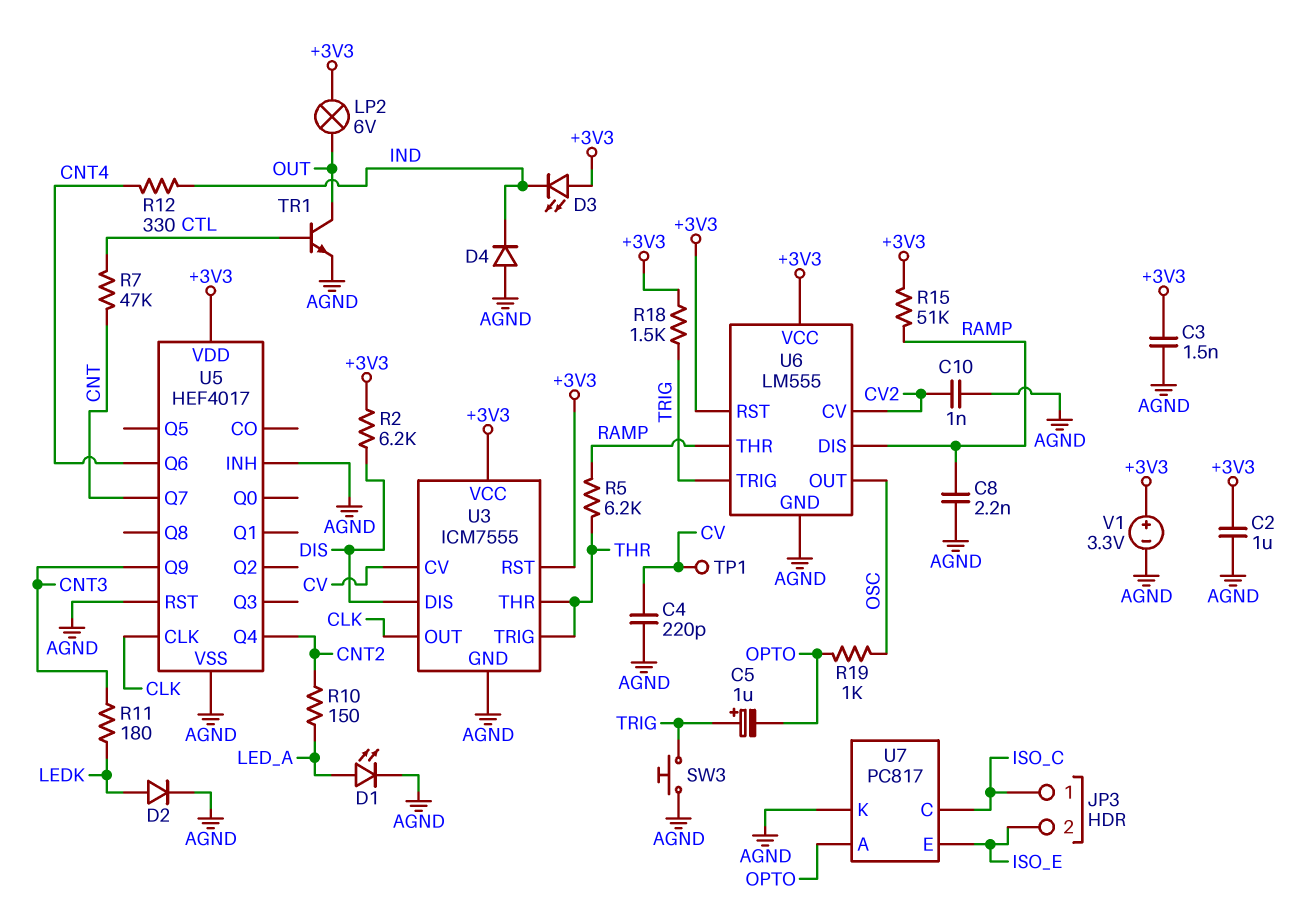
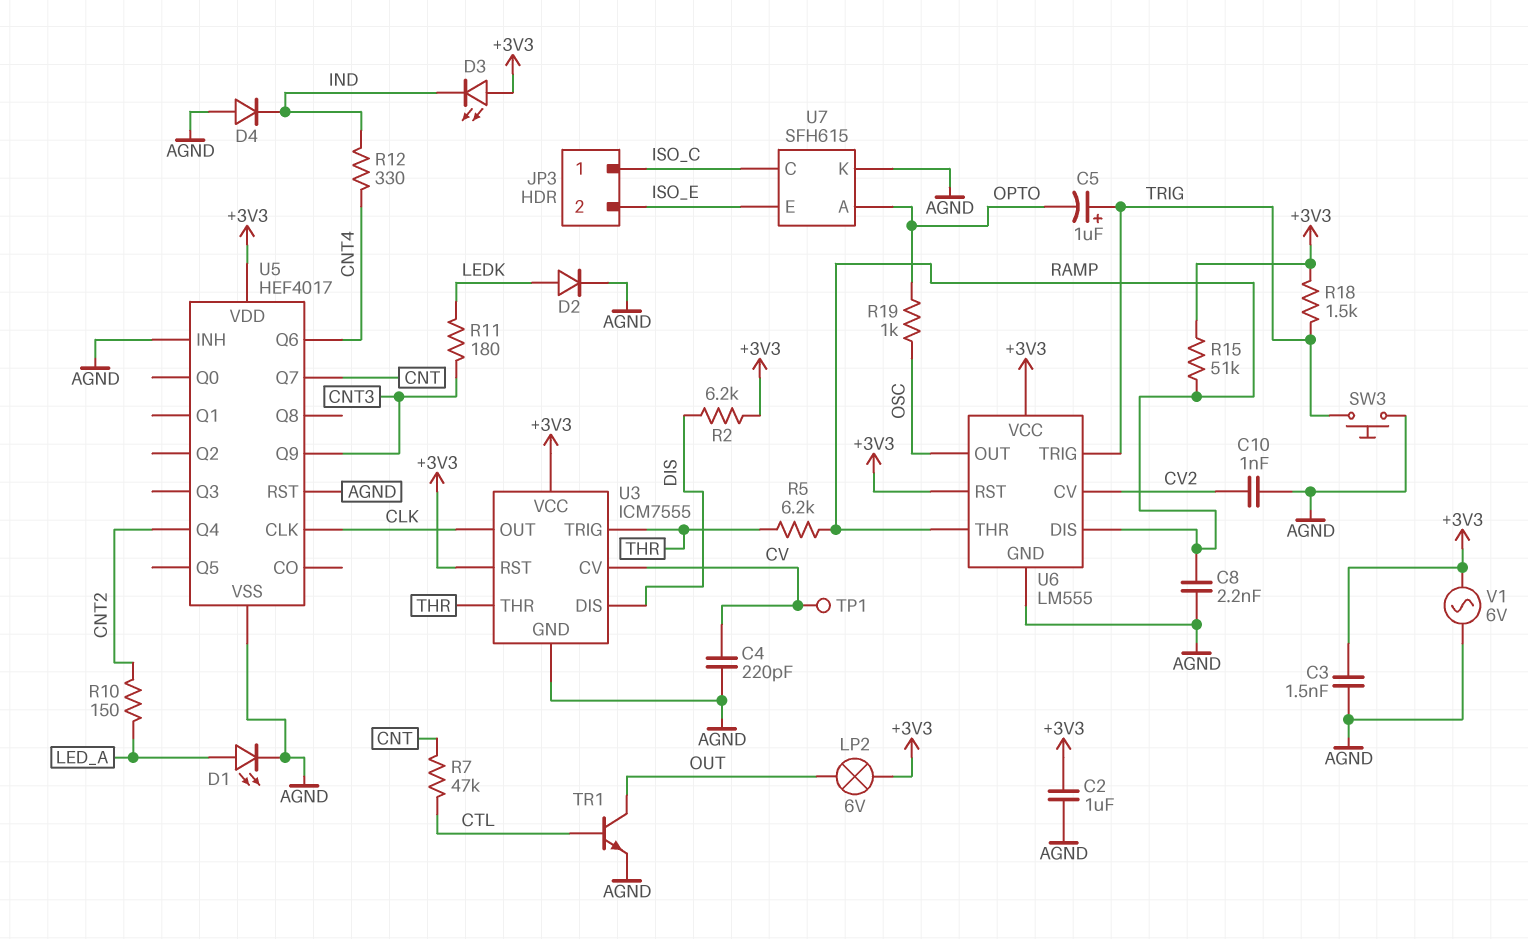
U7: PC817 -> SFH615
V1: 3.3V (plus +3V3, minus AGND) -> AC 6V (+3V3, AGND)

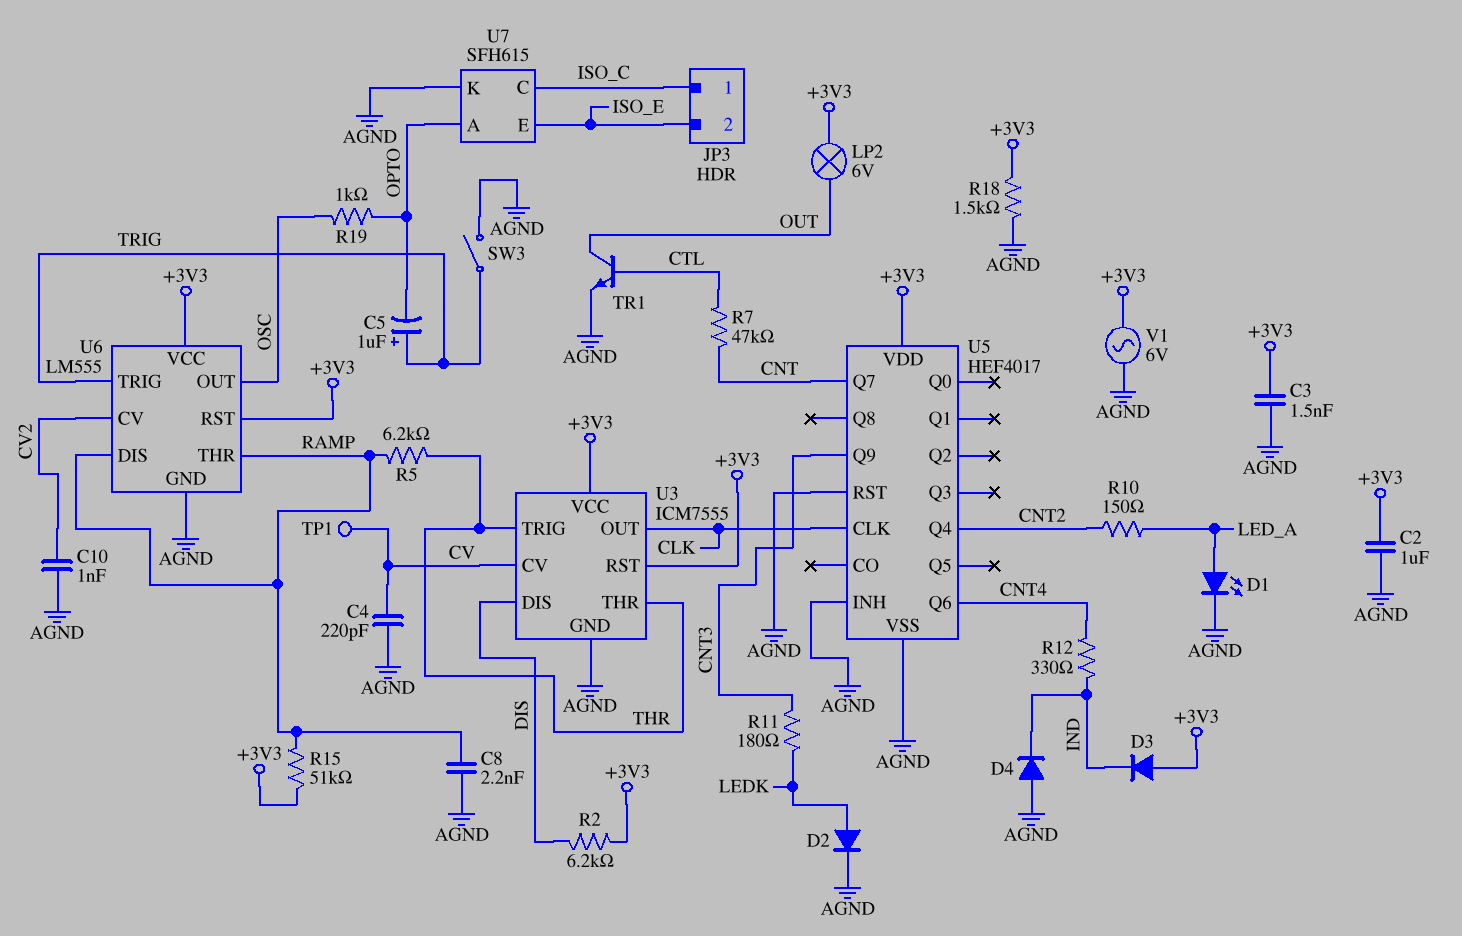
D3: LED (A +3V3, K IND) -> diode (A +3V3, K IND)
R18: 1.5k (+3V3, TRIG) -> 1.5k (+3V3, AGND)
SW3: button (AGND, TRIG) -> switch (AGND, TRIG)

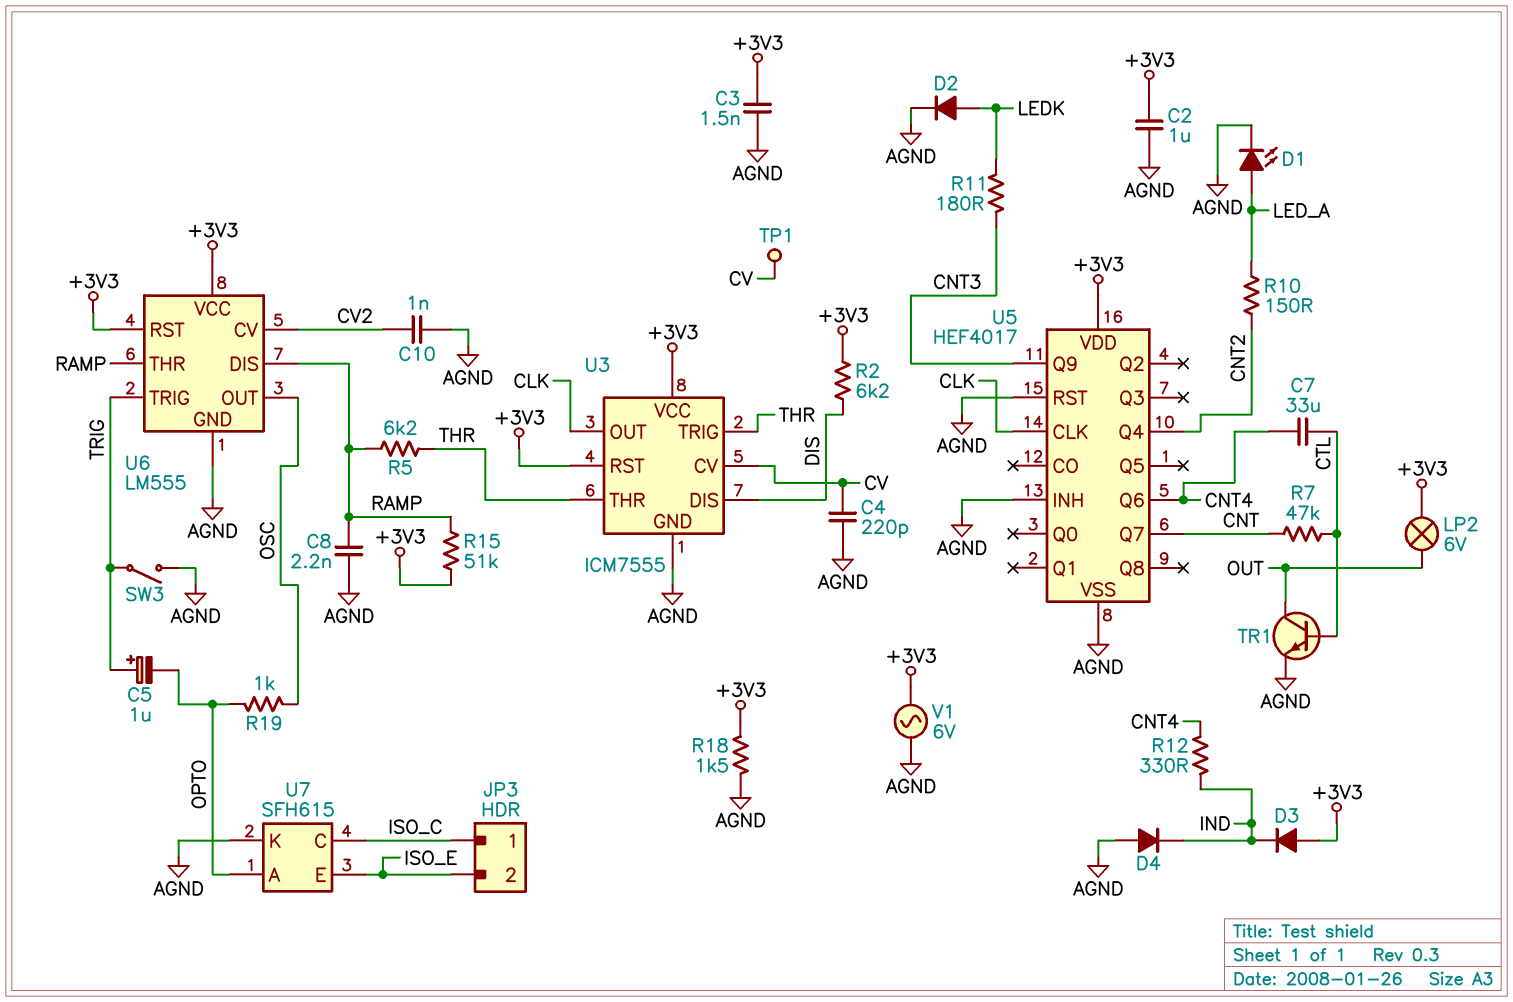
C7: none -> 33uF (CNT4, CTL)

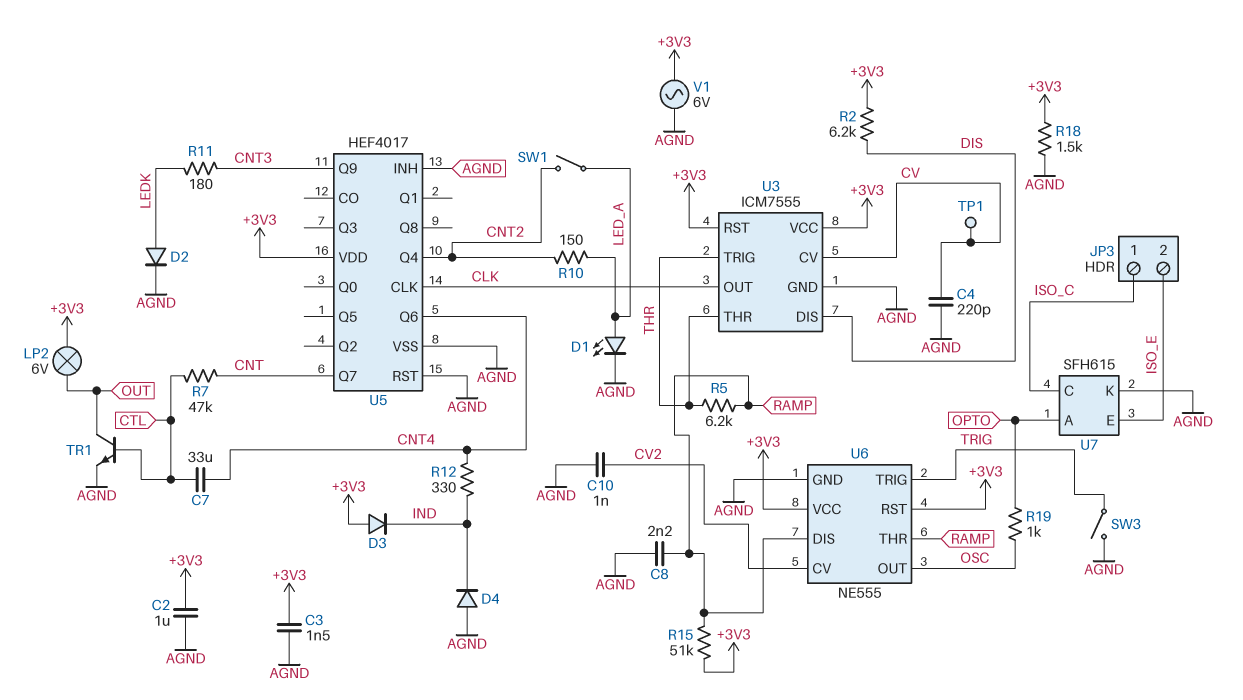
C5: 1uF (plus TRIG, minus OPTO) -> none
SW1: none -> switch (CNT2, LED_A)
U6: LM555 -> NE555

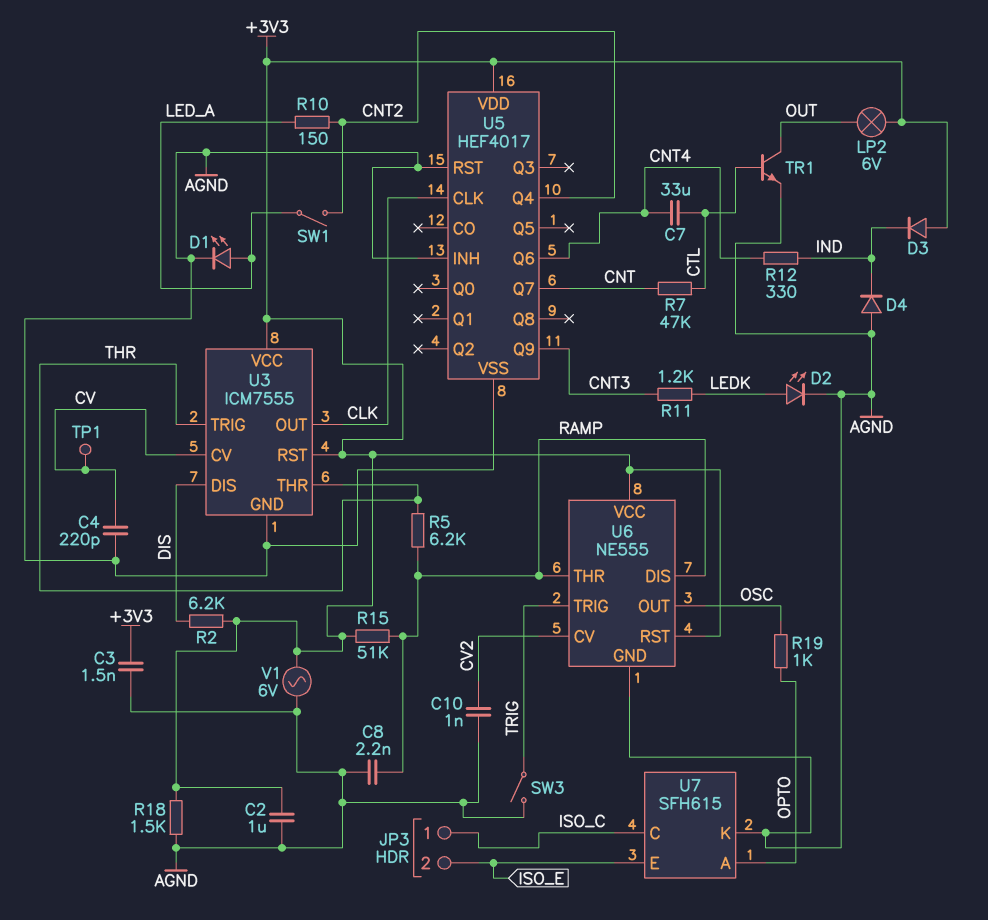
D2: diode (A LEDK, K AGND) -> LED (A LEDK, K AGND)
R11: 180 (CNT3, LEDK) -> 1.2k (CNT3, LEDK)

